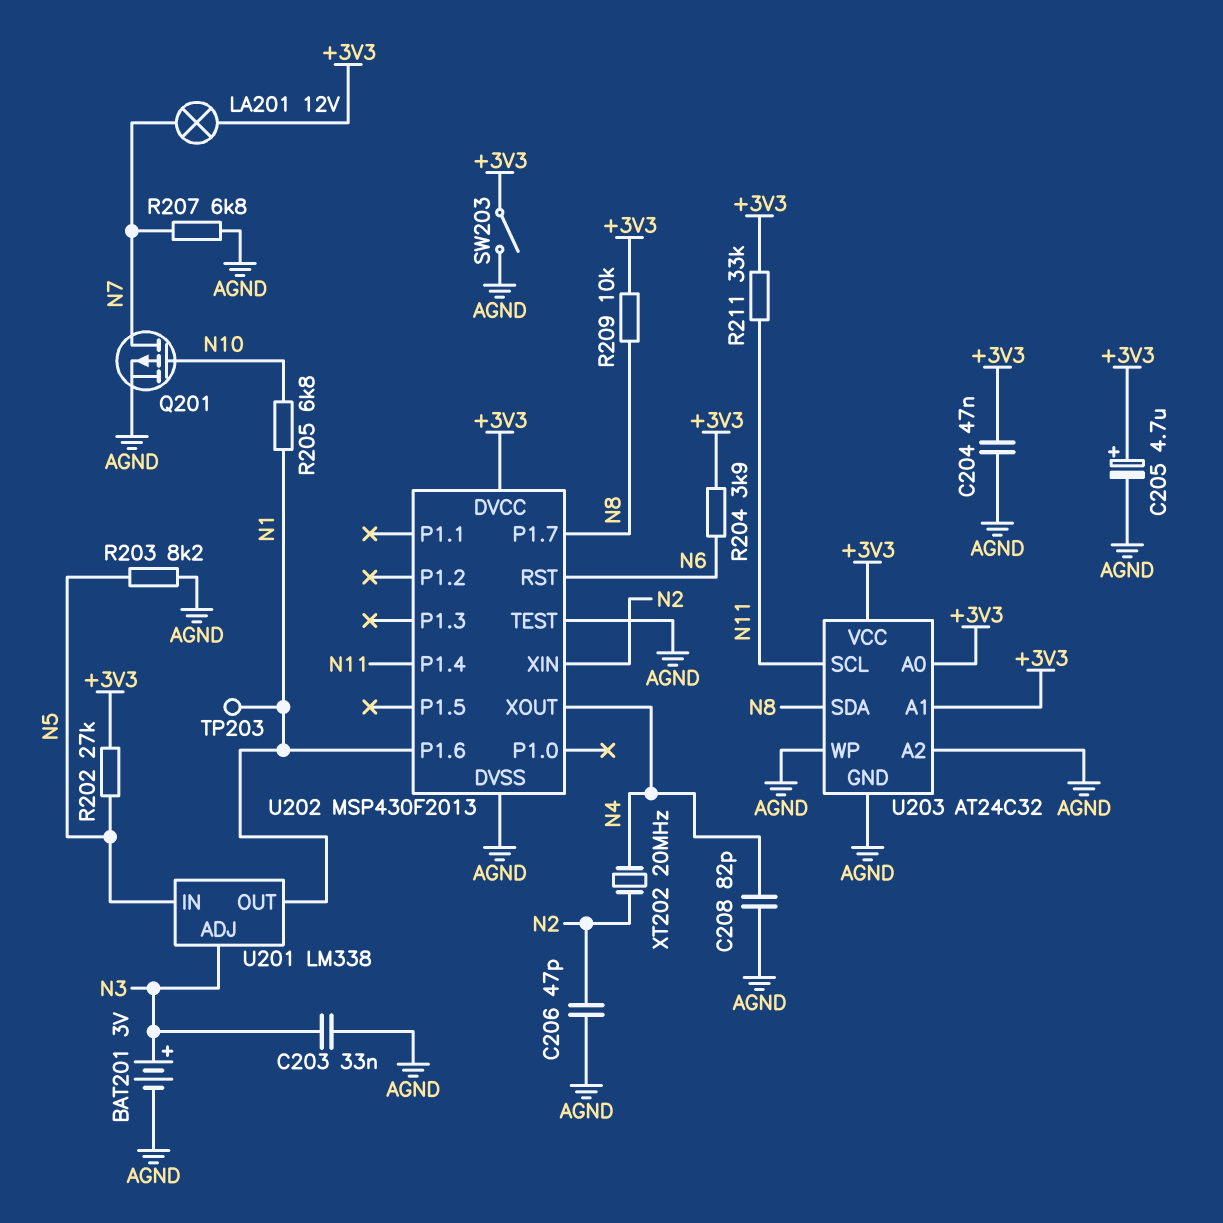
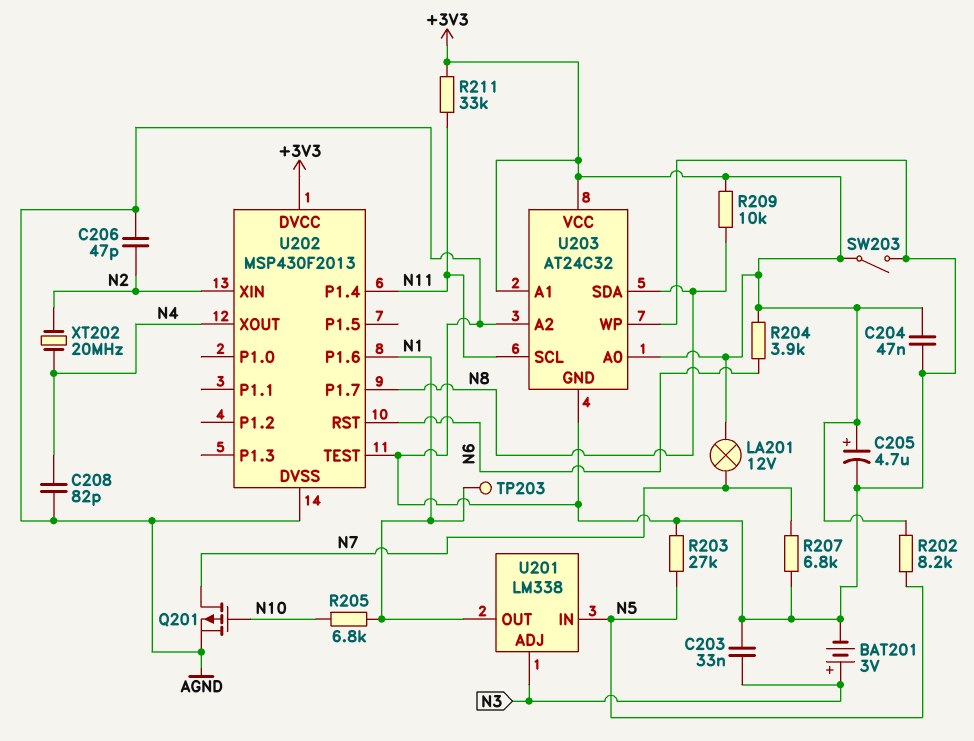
R202: 27k (+3V3, N5) -> 8.2k (+3V3, N5)
R203: 8.2k (AGND, N5) -> 27k (AGND, N5)

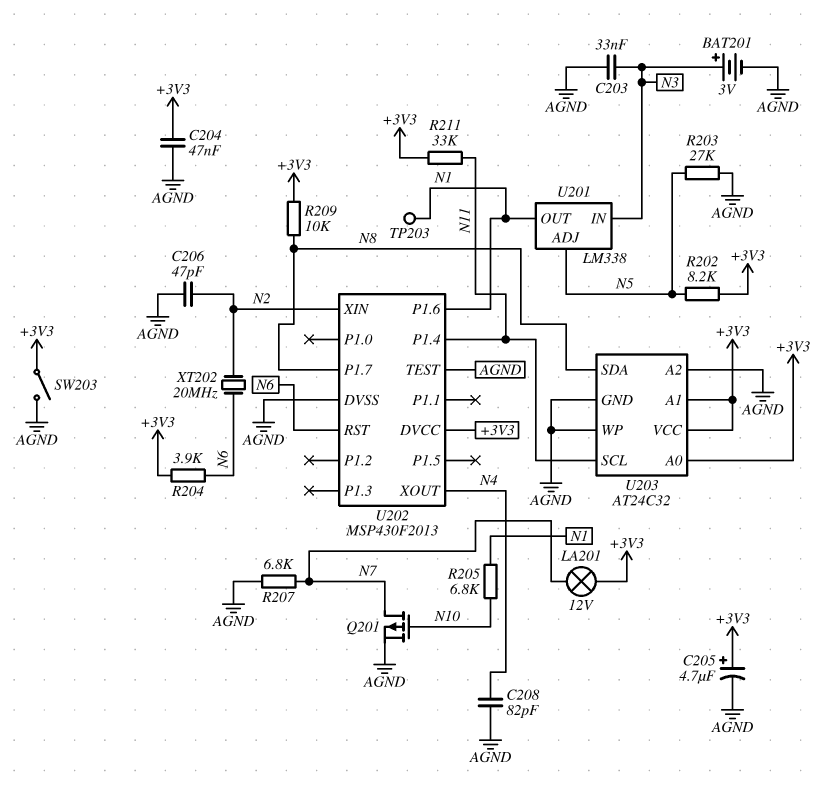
U201 pin ADJ: N3 -> N5
U201 pin IN: N5 -> N3
XT202: 20MHz (N2, N4) -> 20MHz (N2, N6)

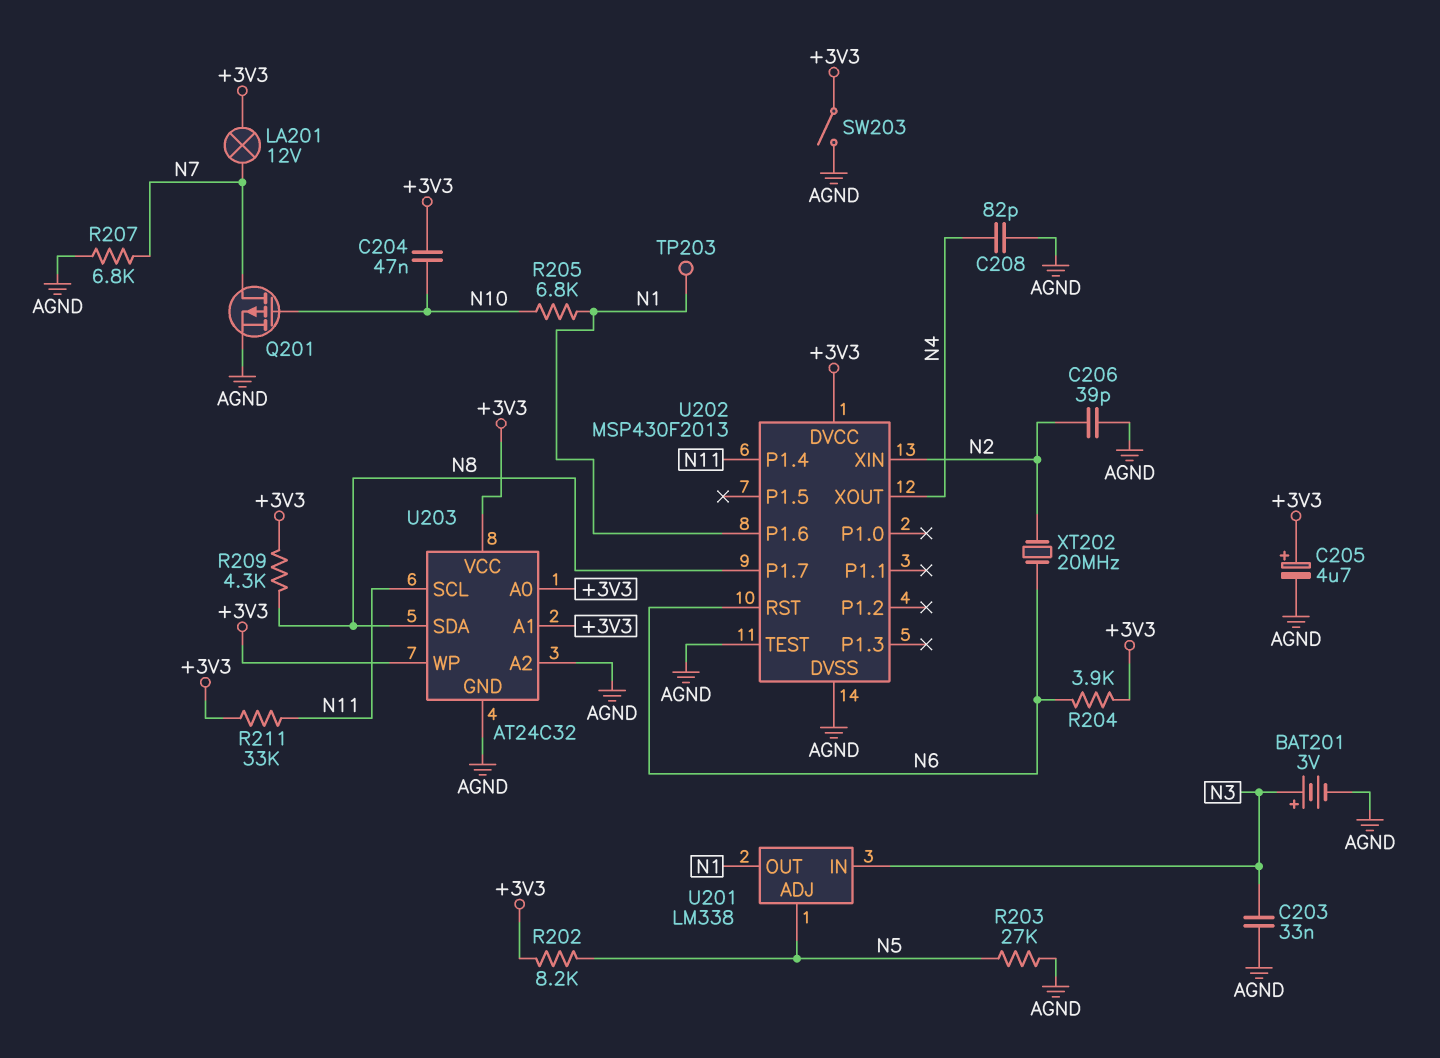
C204: 47nF (+3V3, AGND) -> 47nF (+3V3, N10)
C206: 47pF (AGND, N2) -> 39pF (AGND, N2)
R209: 10k (+3V3, N8) -> 4.3k (+3V3, N8)
U203 pin WP: AGND -> +3V3

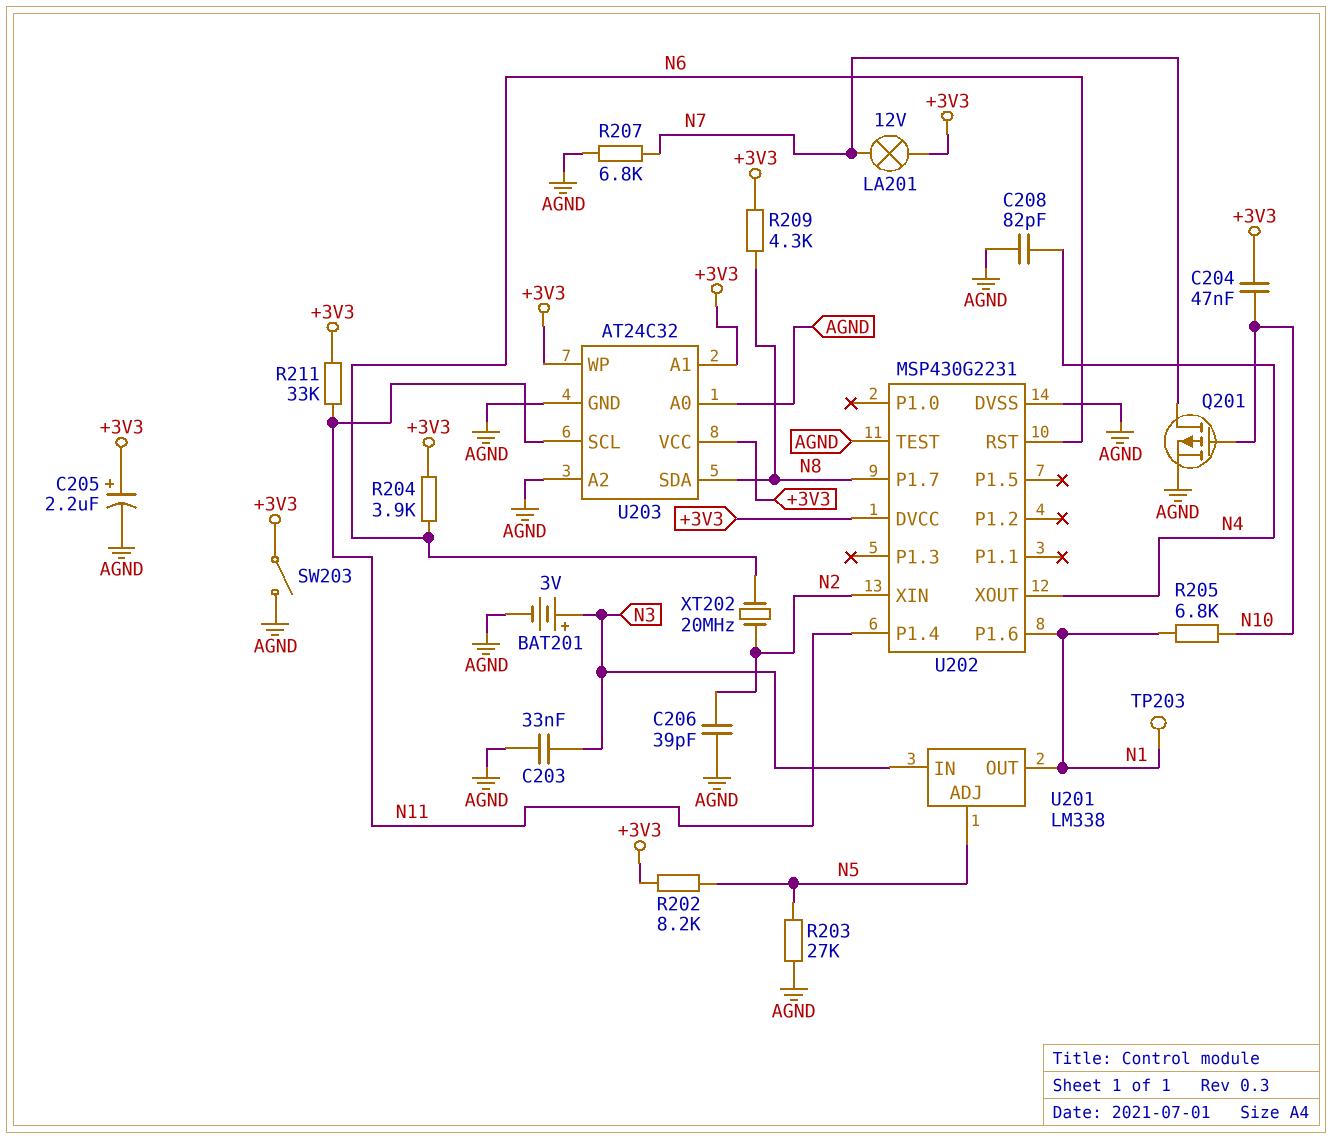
C205: 4.7uF (plus +3V3, minus AGND) -> 2.2uF (plus +3V3, minus AGND)
U202: MSP430F2013 -> MSP430G2231
U203 pin A0: +3V3 -> AGND

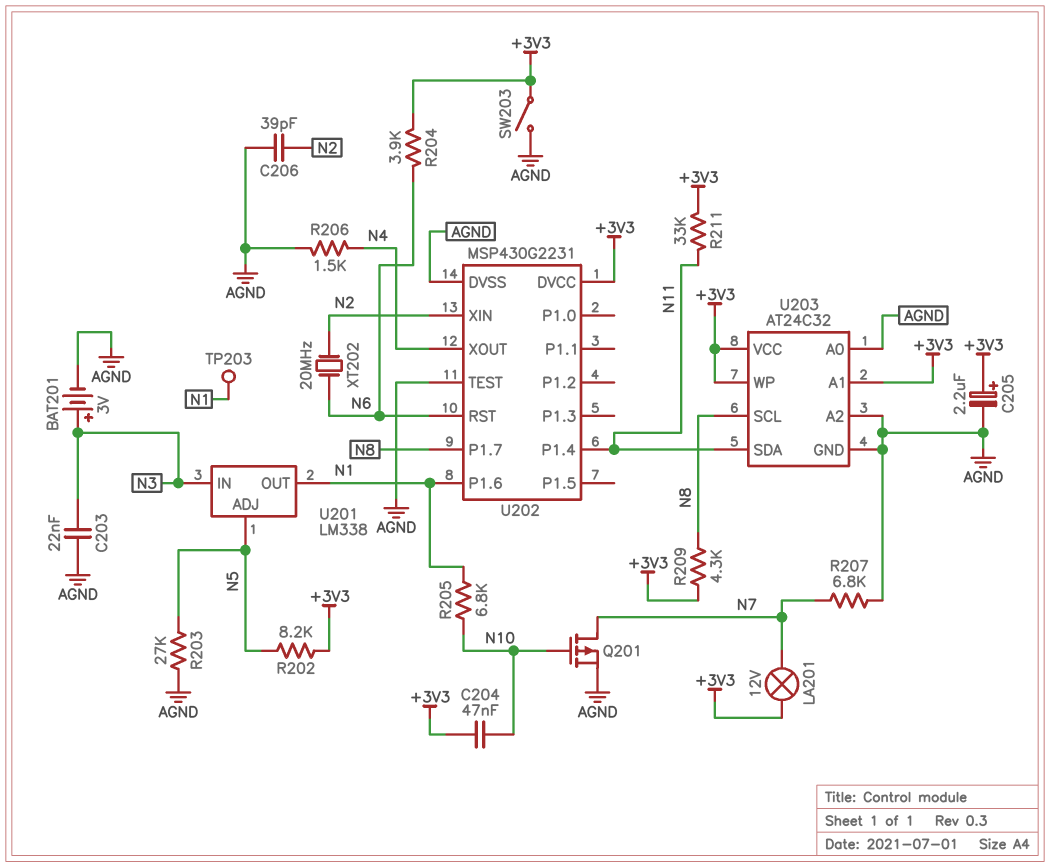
C203: 33nF (AGND, N3) -> 22nF (AGND, N3)
C208: 82pF (AGND, N4) -> none
R206: none -> 1.5k (AGND, N4)
U203 pin SCL: N11 -> N8
U203 pin SDA: N8 -> N11

